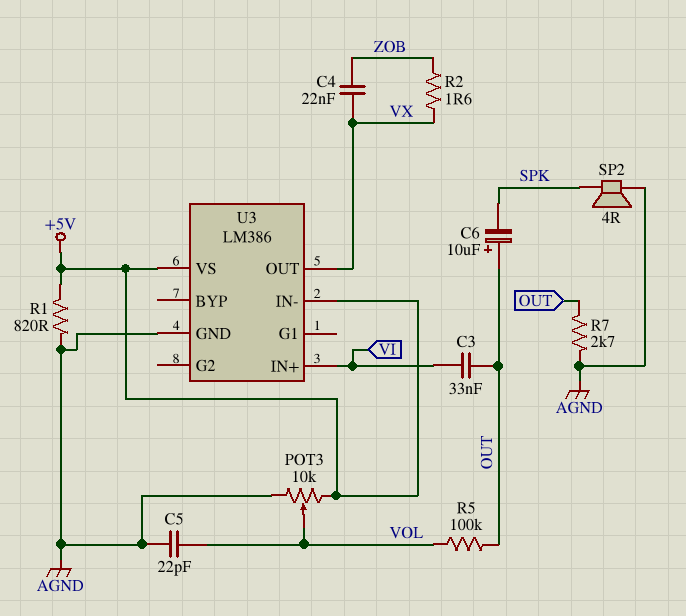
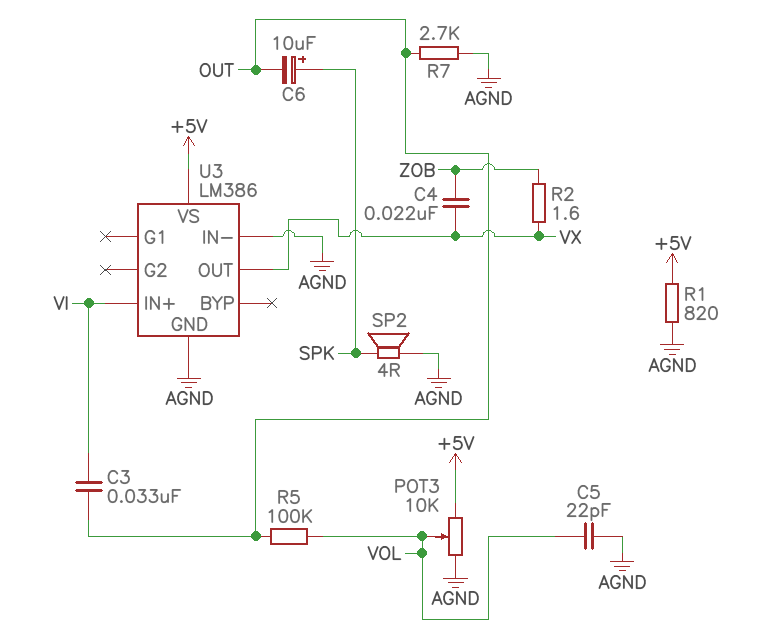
C6: 10uF (plus OUT, minus SPK) -> 10uF (plus SPK, minus OUT)
U3 pin IN-: +5V -> AGND

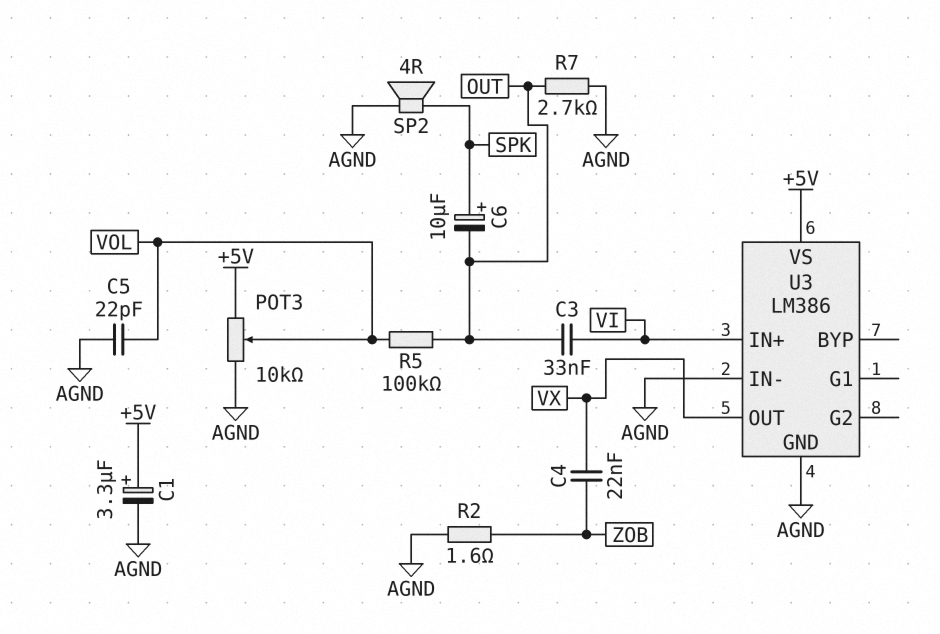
C1: none -> 3.3uF (plus +5V, minus AGND)
R1: 820 (+5V, AGND) -> none
R2: 1.6 (VX, ZOB) -> 1.6 (AGND, ZOB)

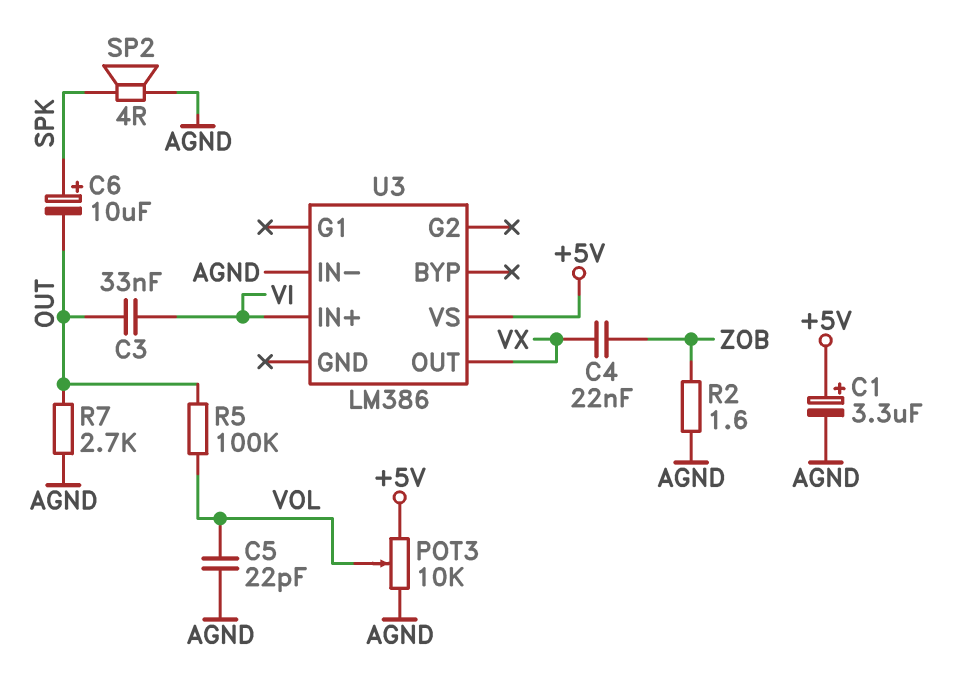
U3 pin GND: AGND -> none

